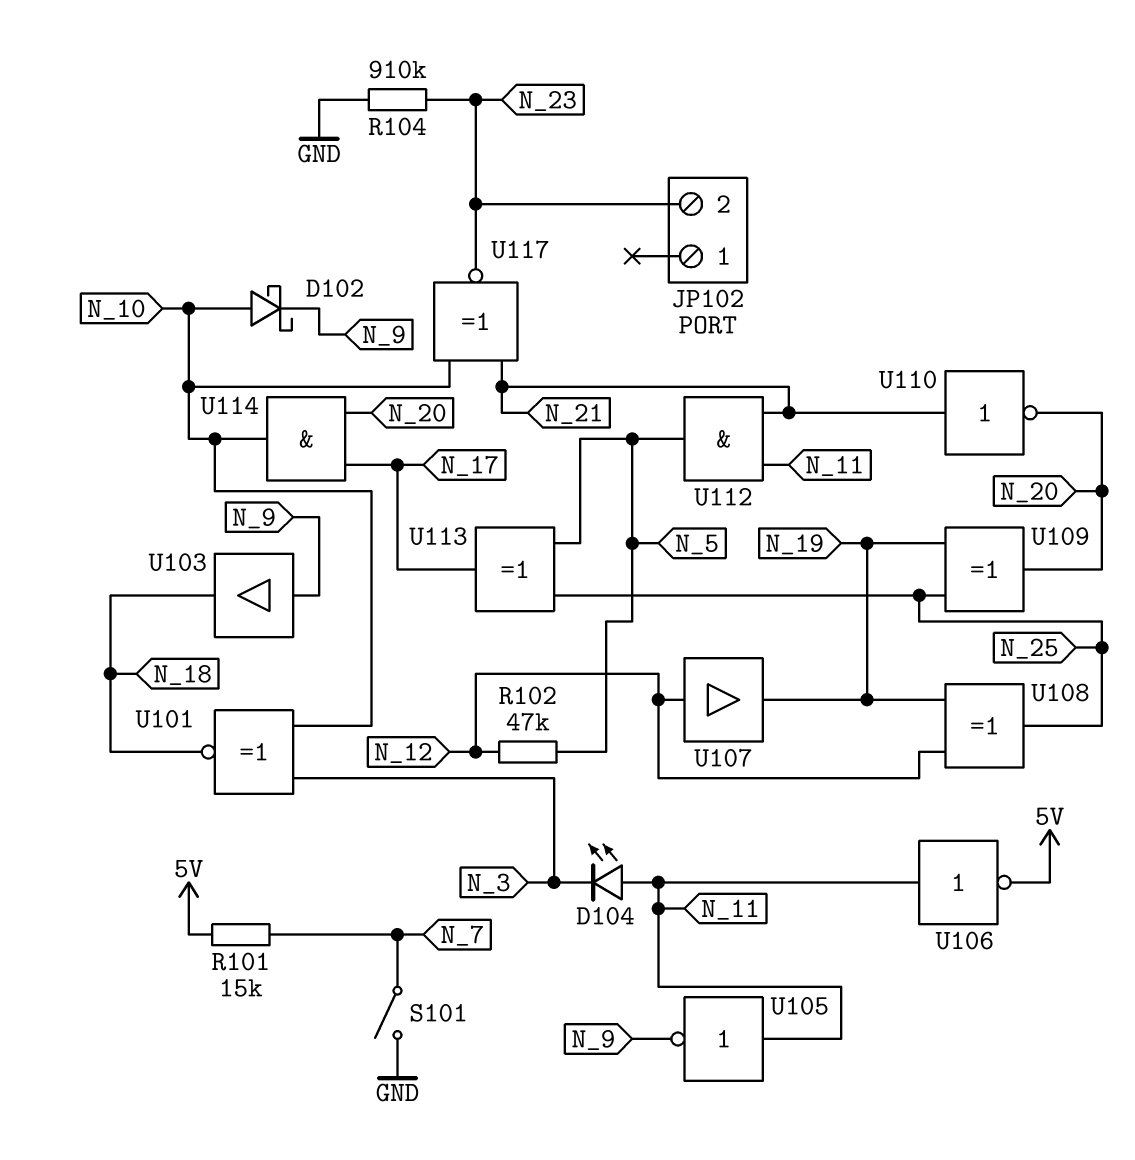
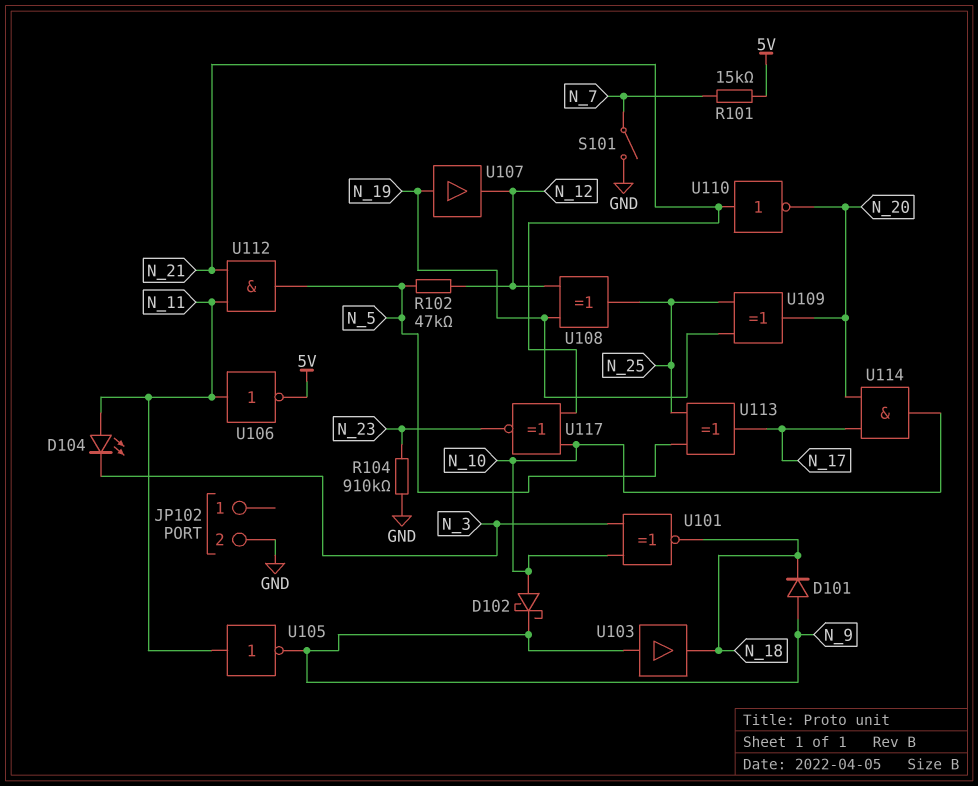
D101: none -> diode (A N_9, K N_18)
JP102 pin 2: N_23 -> GND
U107: buffer (in N_12, out N_19) -> buffer (in N_19, out N_12)

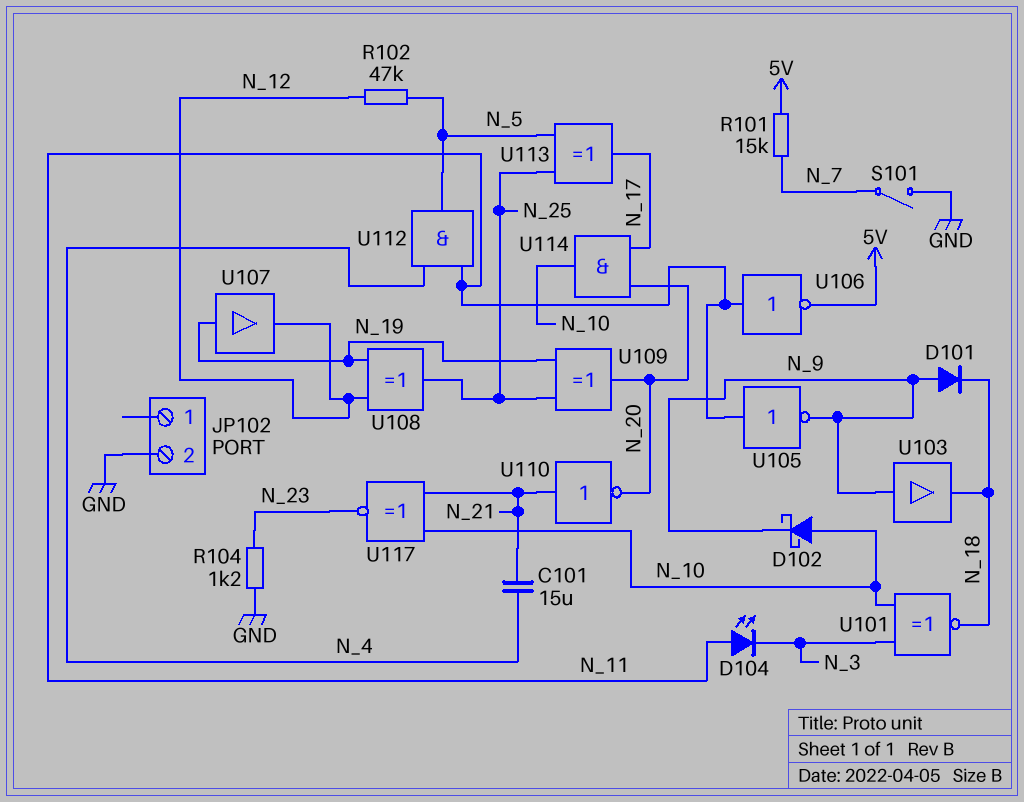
C101: none -> 15uF (N_4, N_21)
R104: 910k (GND, N_23) -> 1.2k (GND, N_23)
U112: AND (in N_11, in N_21, out N_5) -> AND (in N_4, in N_11, out N_5)

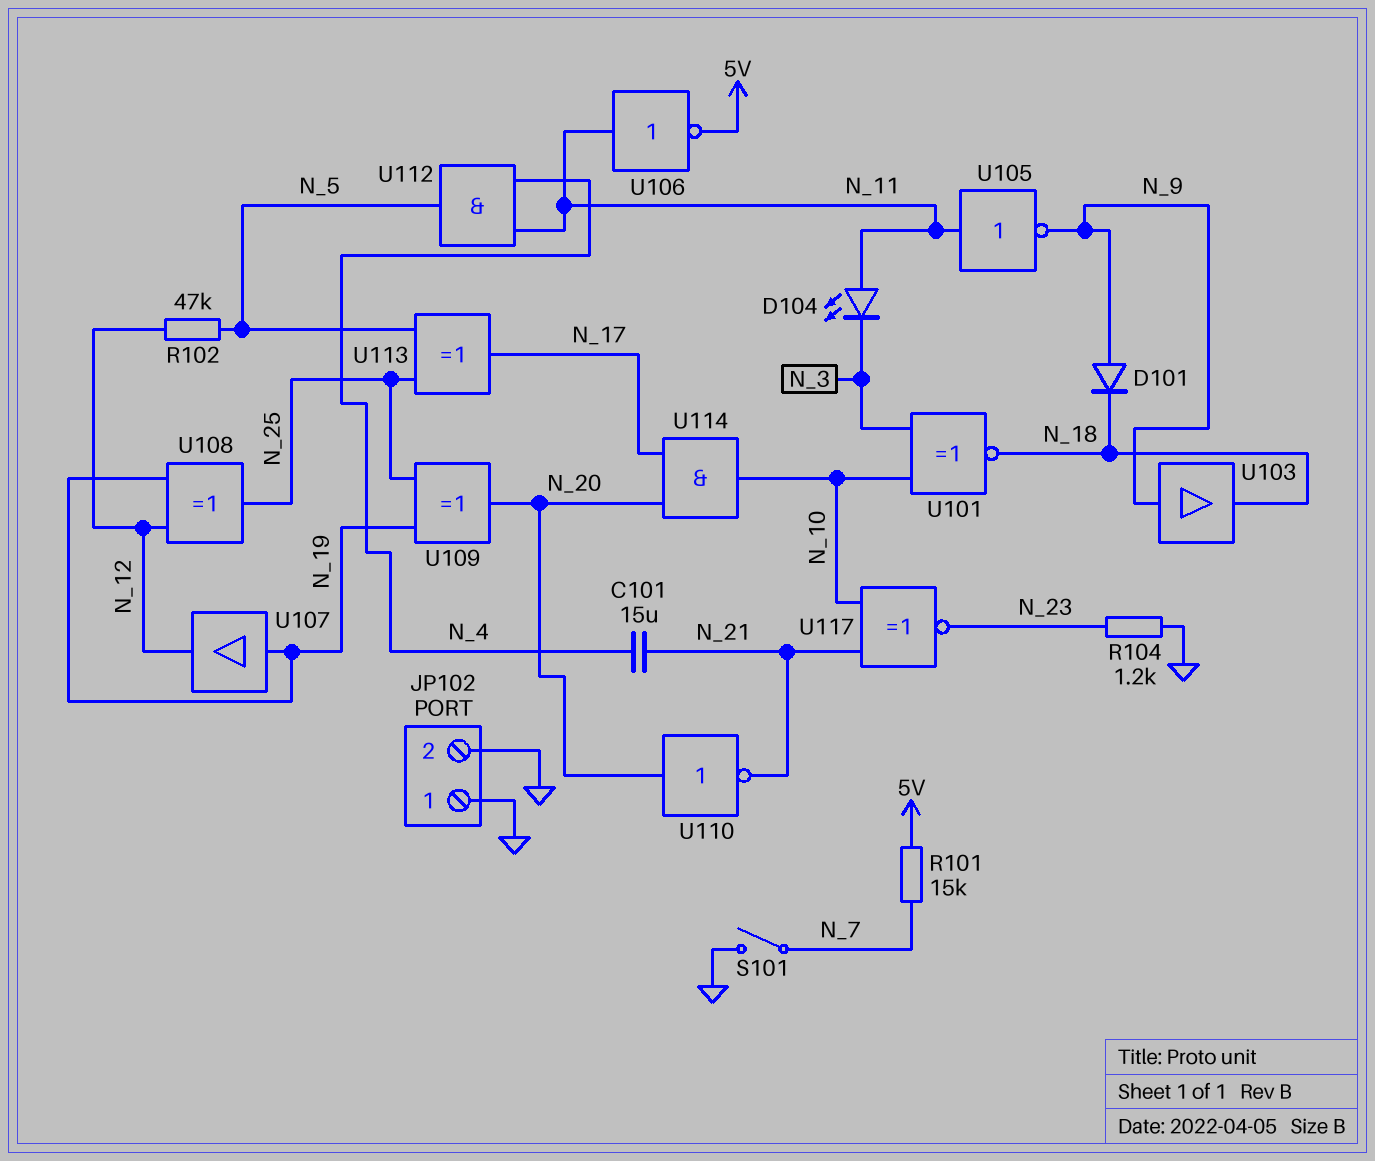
D102: schottky (A N_10, K N_9) -> none
JP102 pin 1: none -> GND
U110: NOT (in N_21, out N_20) -> NOT (in N_20, out N_21)

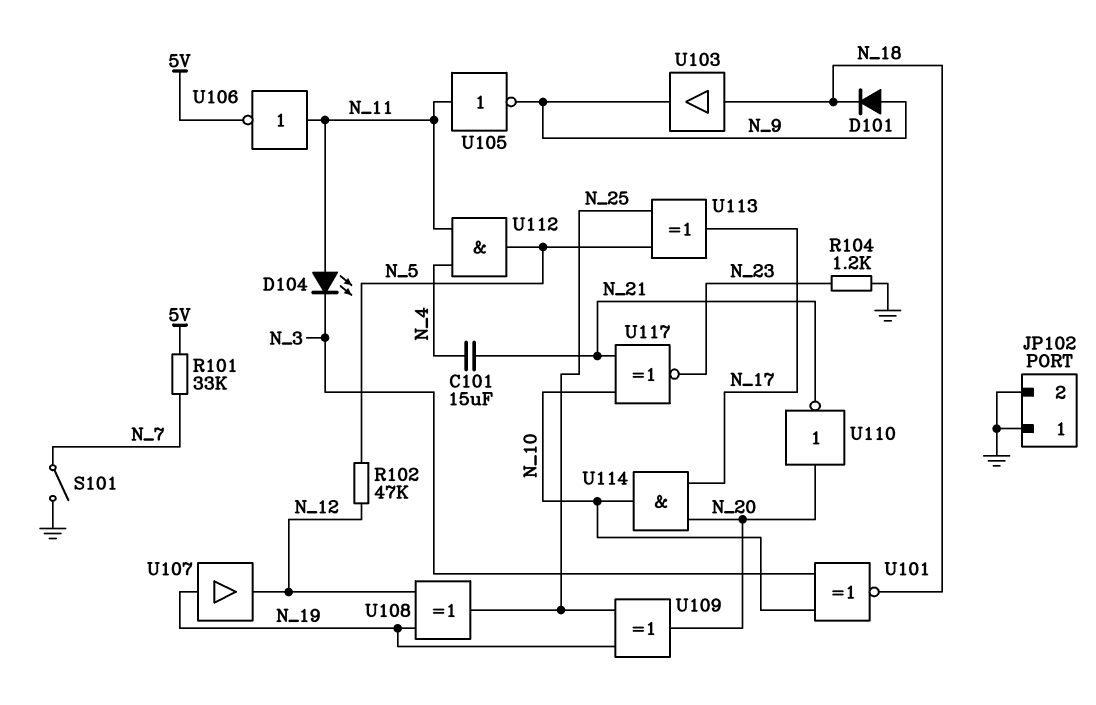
R101: 15k (5V, N_7) -> 33k (5V, N_7)
U103: buffer (in N_9, out N_18) -> buffer (in N_18, out N_9)

